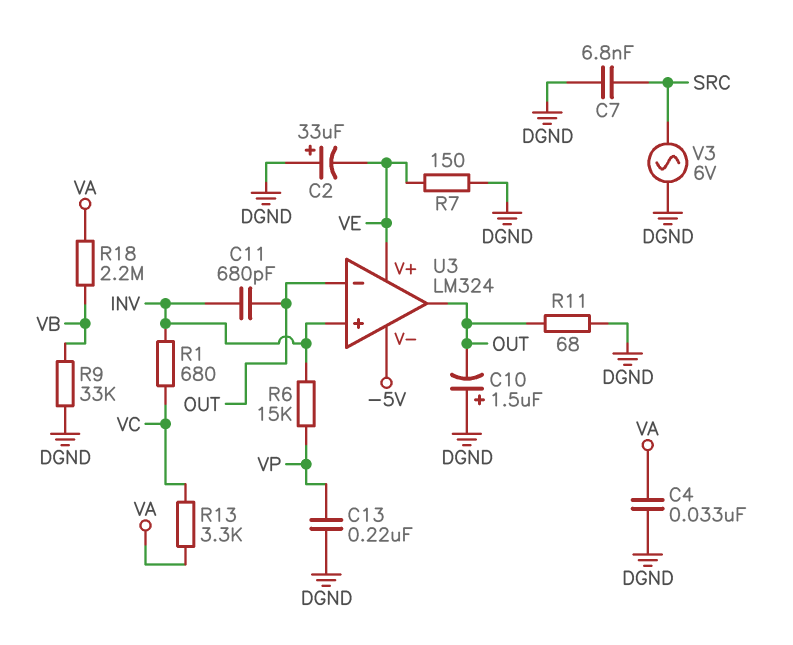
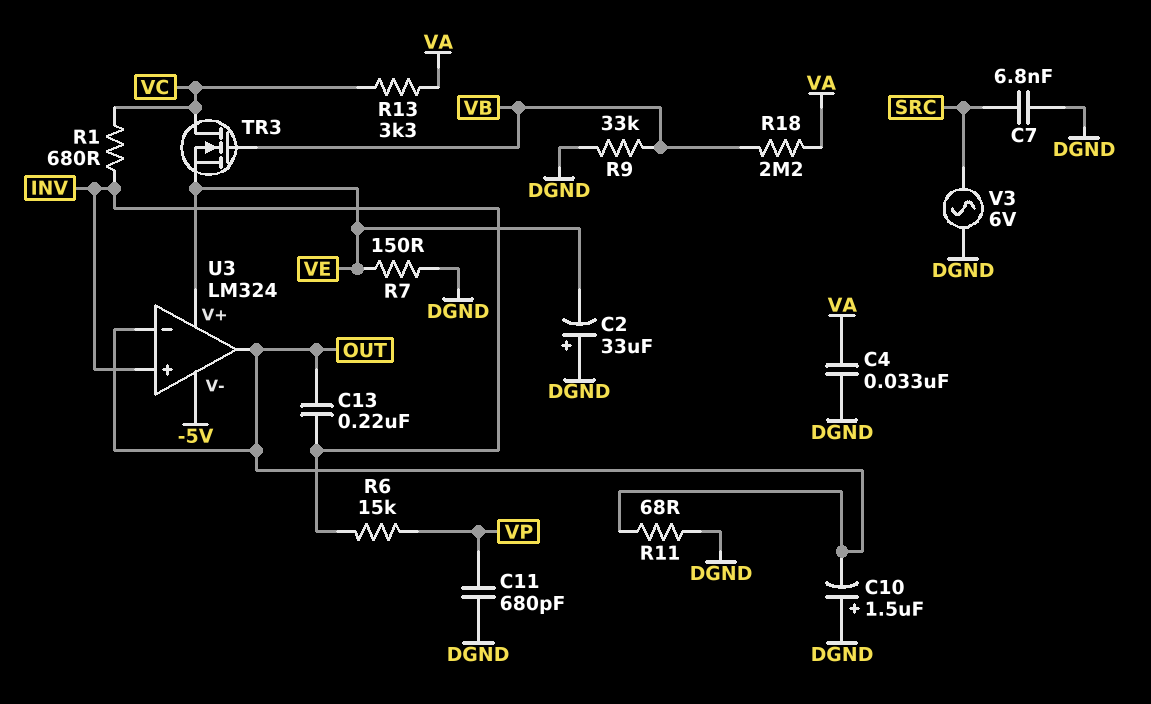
C11: 680pF (INV, OUT) -> 680pF (DGND, VP)
C13: 220nF (DGND, VP) -> 220nF (INV, OUT)
TR3: none -> NMOS (G VB, D VC, S VE)

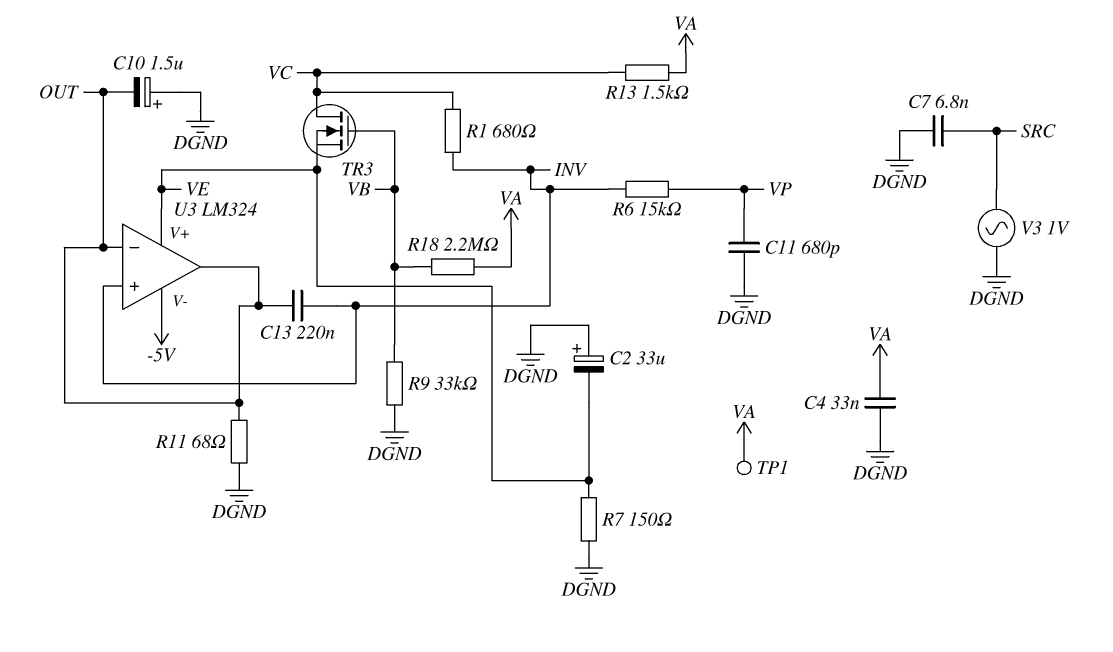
R13: 3.3k (VA, VC) -> 1.5k (VA, VC)
TP1: none -> test point (VA)
V3: AC 6V (DGND, SRC) -> AC 1V (DGND, SRC)

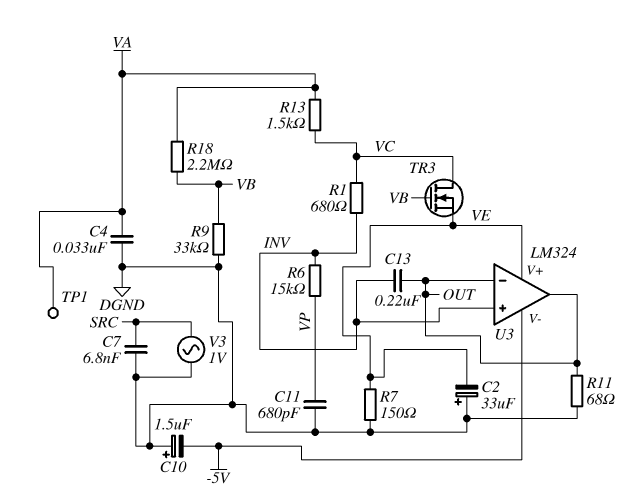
C10: 1.5uF (plus DGND, minus OUT) -> 1.5uF (plus DGND, minus -5V)

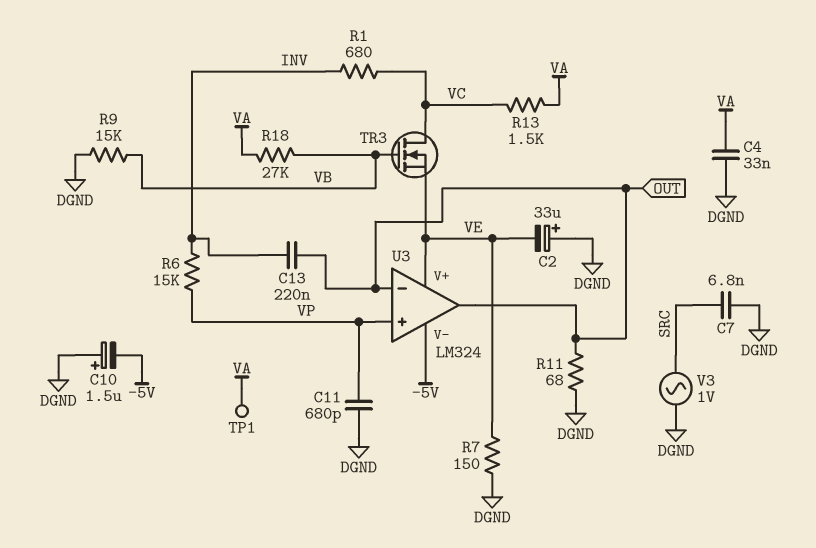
R9: 33k (DGND, VB) -> 15k (DGND, VB)
R18: 2.2M (VA, VB) -> 27k (VA, VB)
U3 pin in+: INV -> VP

